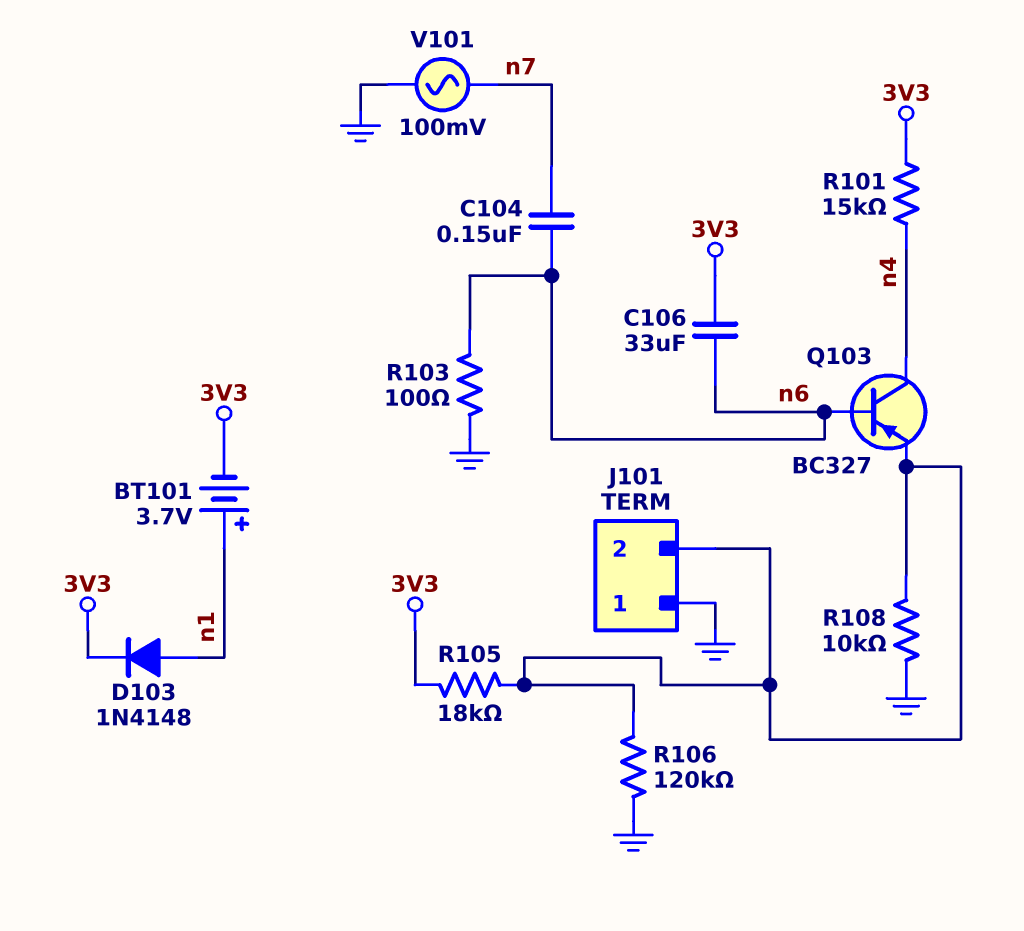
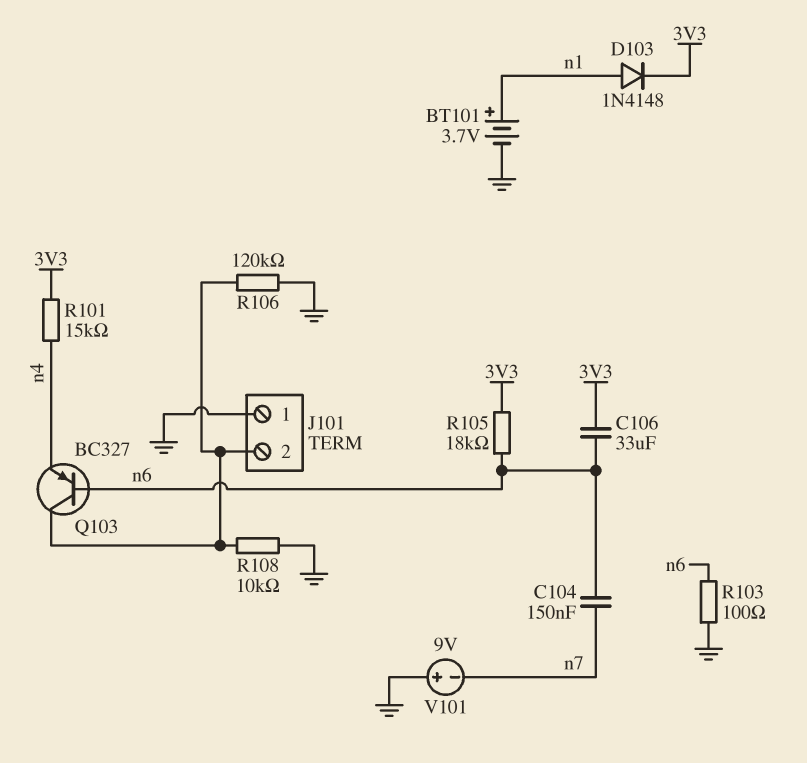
BT101: 3.7V (plus n1, minus 3V3) -> 3.7V (plus n1, minus GND)
Q103: PNP BC327 (B n6, C n4, E J101/2) -> PNP BC327 (B n6, C J101/2, E n4)
R105: 18k (3V3, J101/2) -> 18k (3V3, n6)
V101: AC 100mV (GND, n7) -> 9V (plus GND, minus n7)

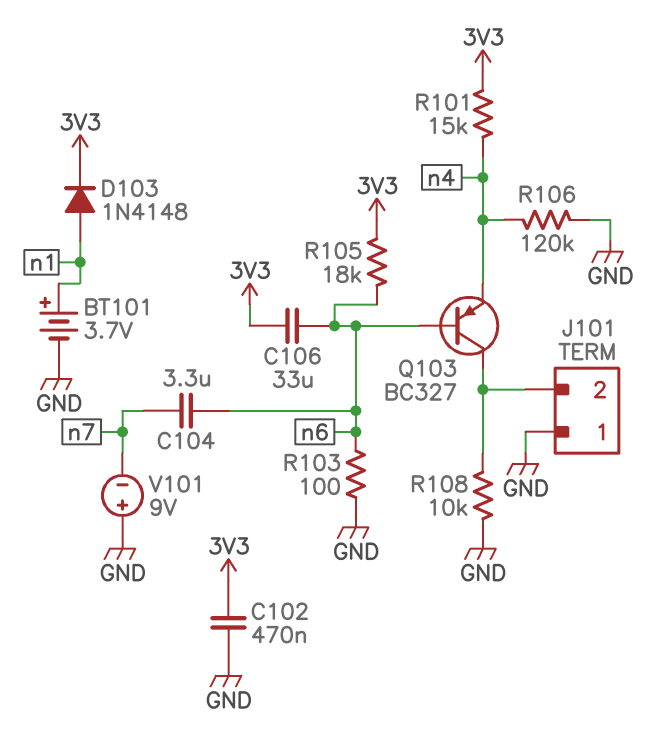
C102: none -> 470nF (3V3, GND)
C104: 150nF (n6, n7) -> 3.3uF (n6, n7)
R106: 120k (GND, J101/2) -> 120k (GND, n4)

